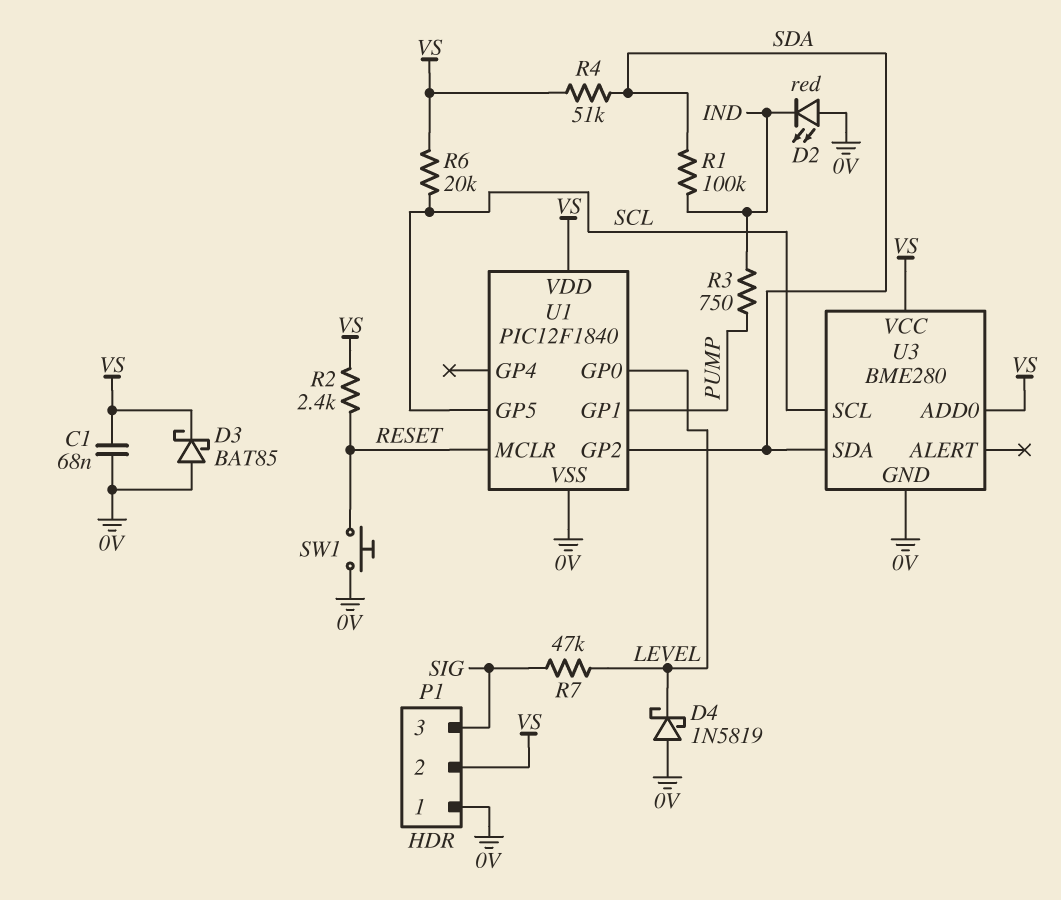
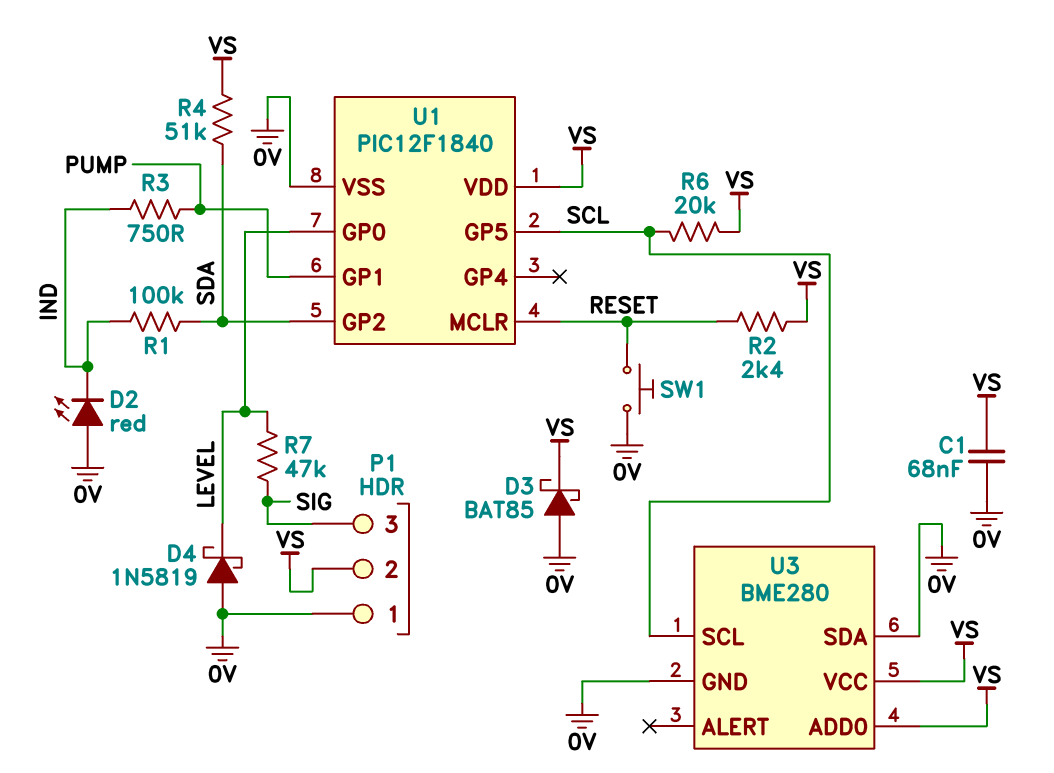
U3 pin SDA: SDA -> 0V

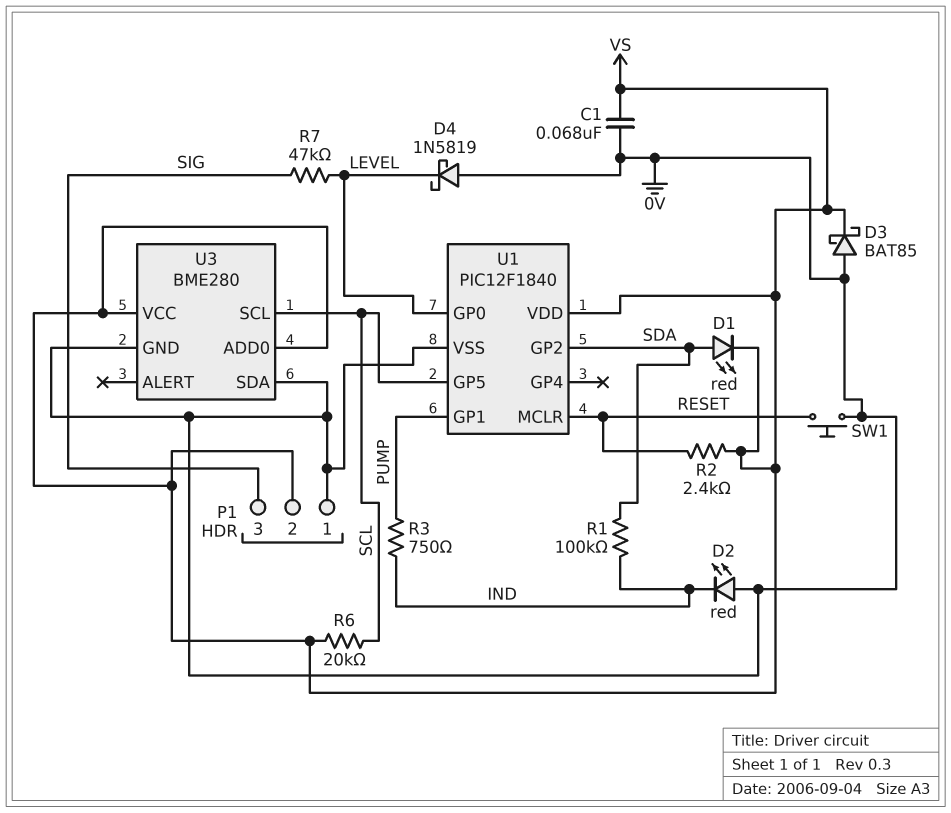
D1: none -> LED red (A SDA, K VS)
R4: 51k (SDA, VS) -> none

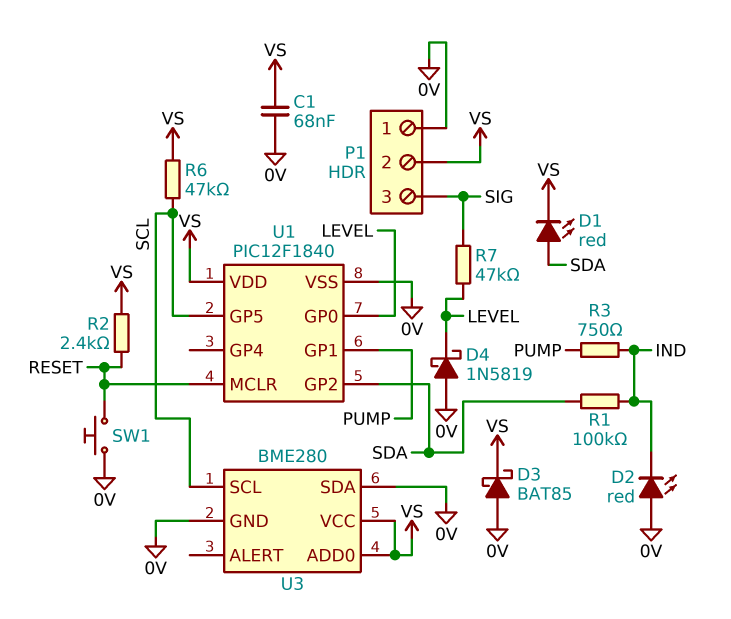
R6: 20k (SCL, VS) -> 47k (SCL, VS)

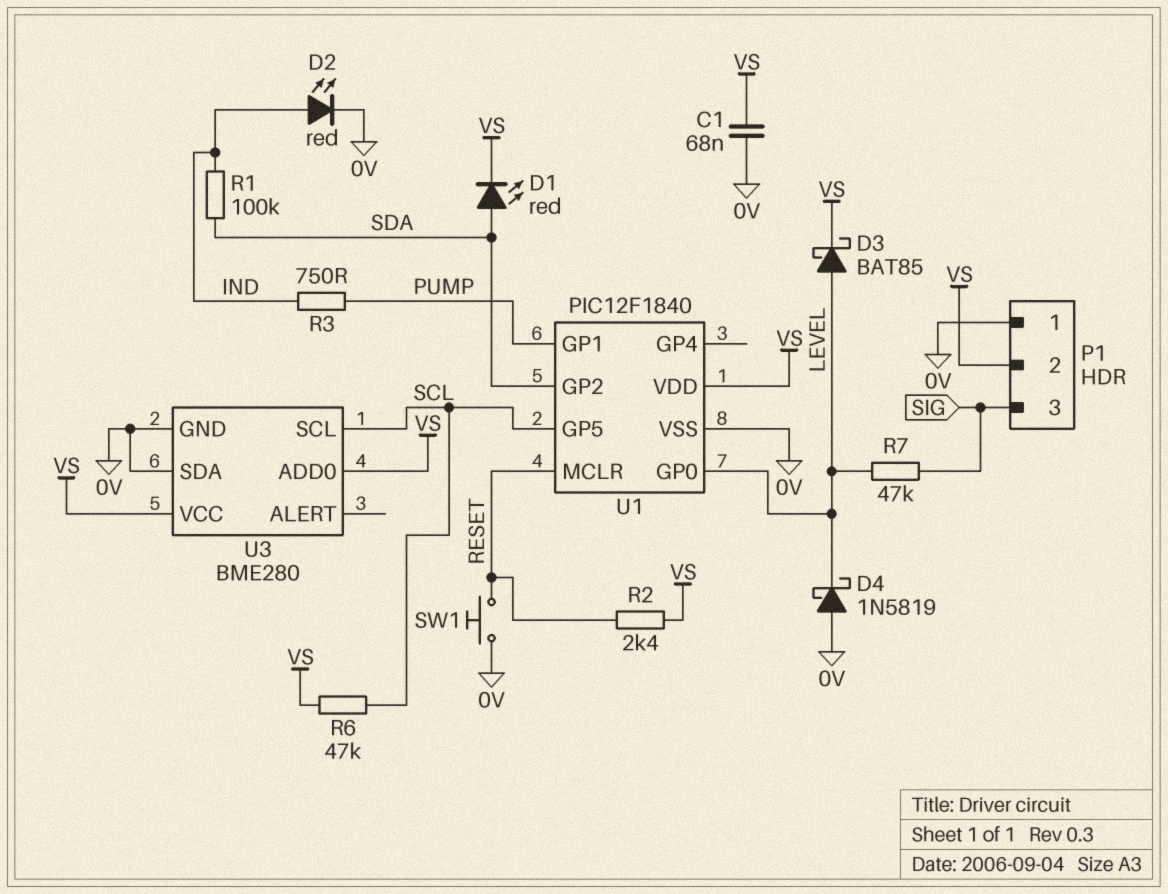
D2: LED red (A 0V, K IND) -> LED red (A IND, K 0V)
D3: schottky BAT85 (A 0V, K VS) -> schottky BAT85 (A LEVEL, K VS)

